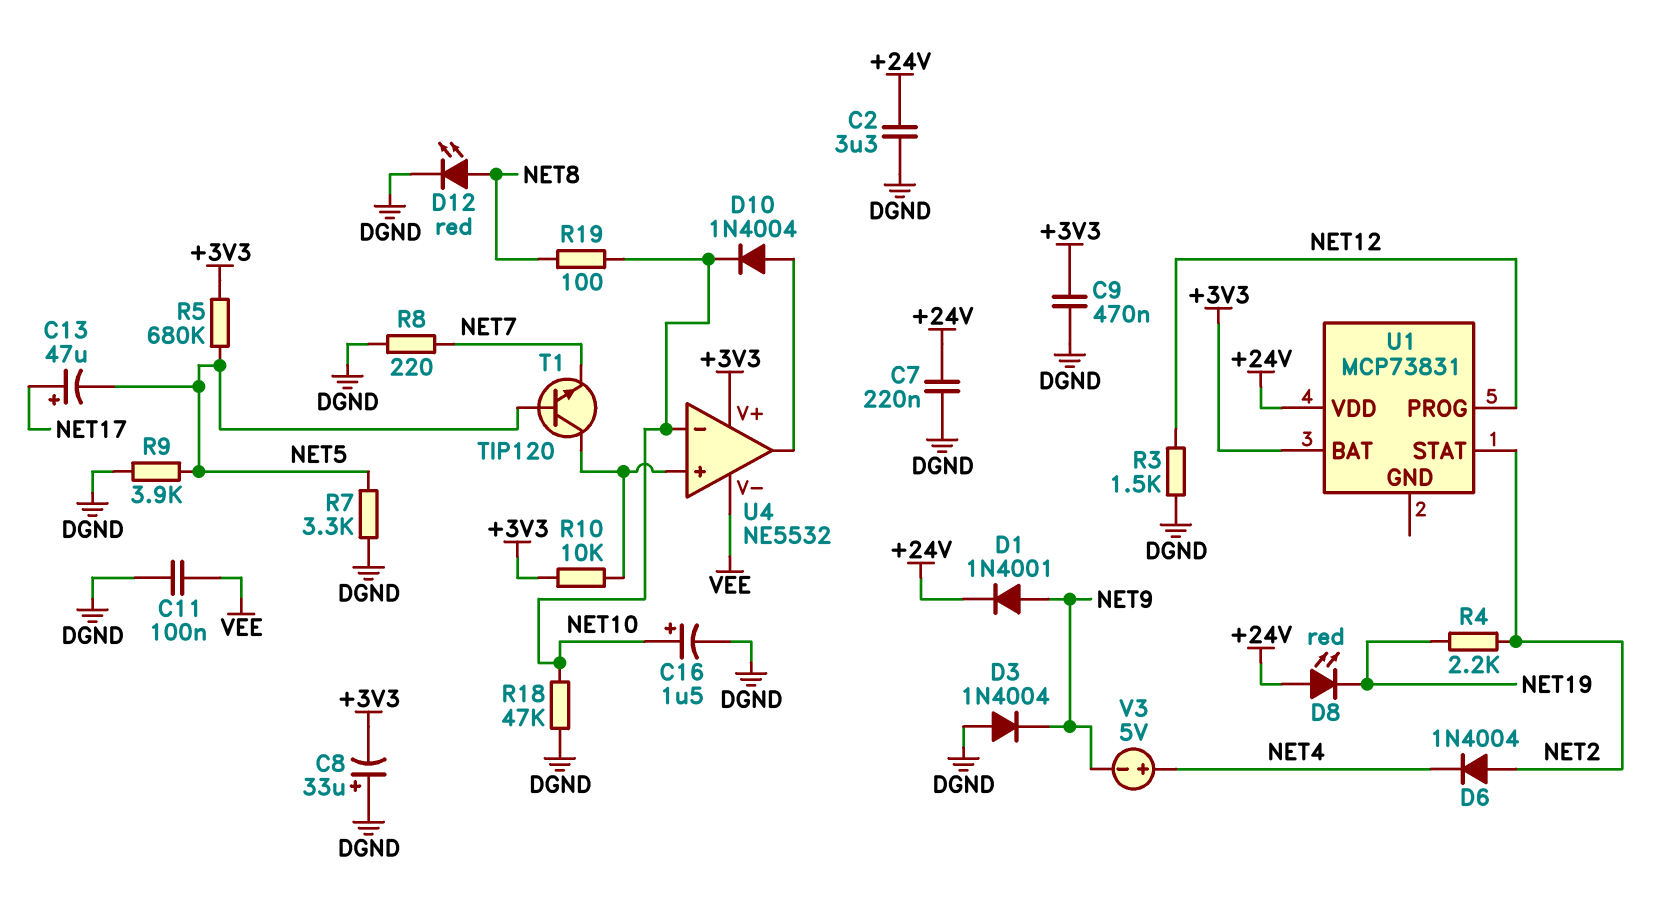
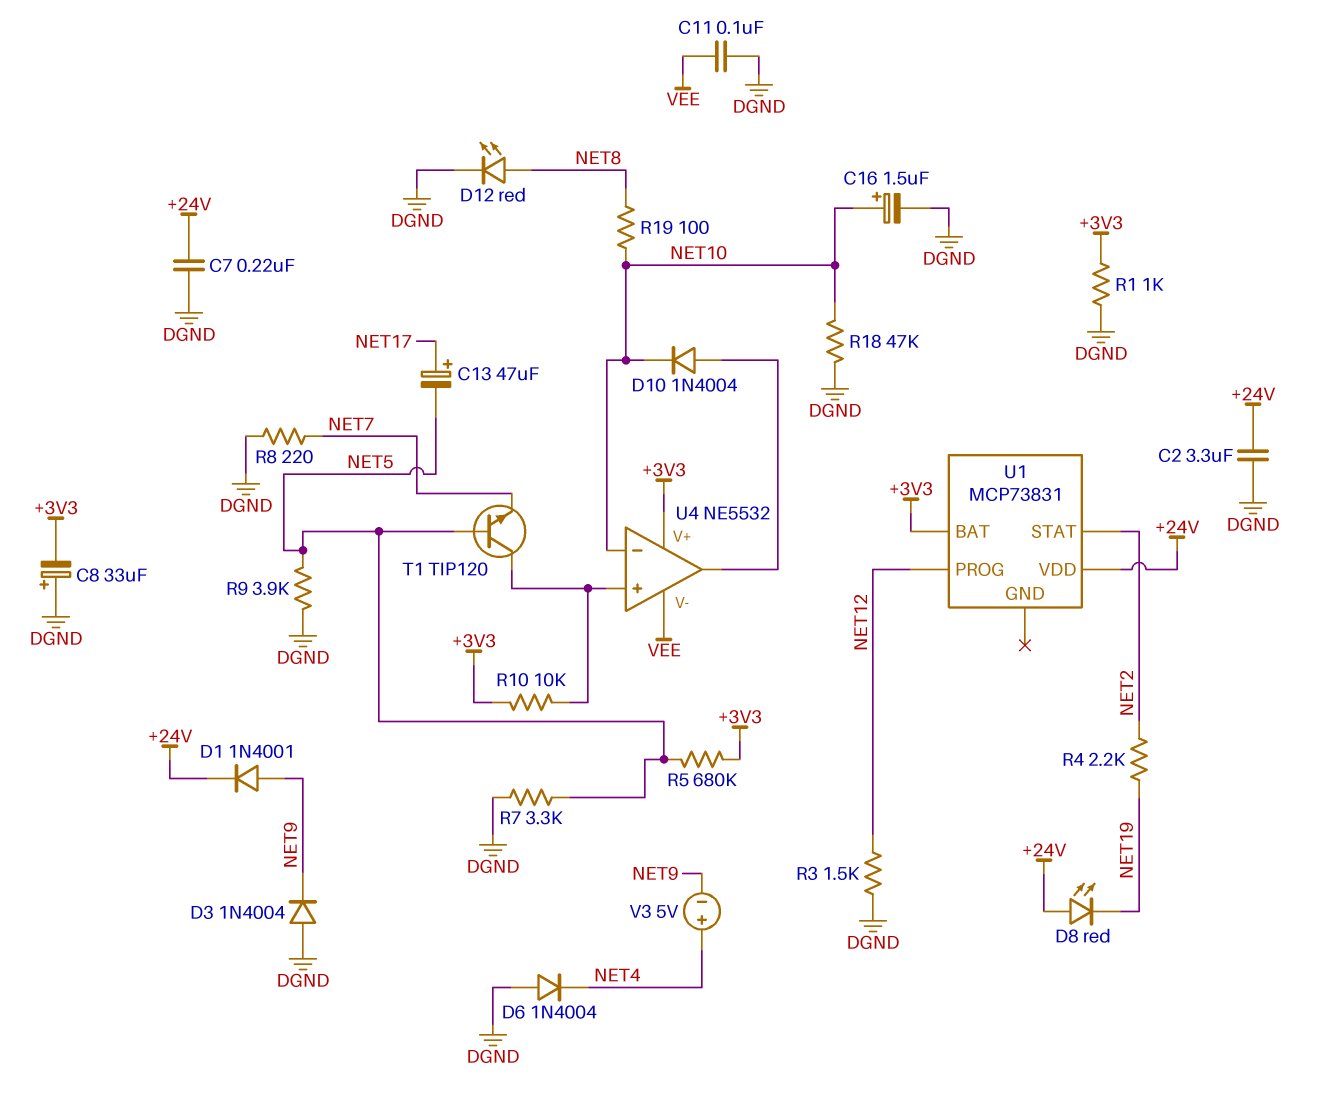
C9: 470nF (+3V3, DGND) -> none
D6: diode 1N4004 (A NET2, K NET4) -> diode 1N4004 (A DGND, K NET4)
R1: none -> 1k (+3V3, DGND)

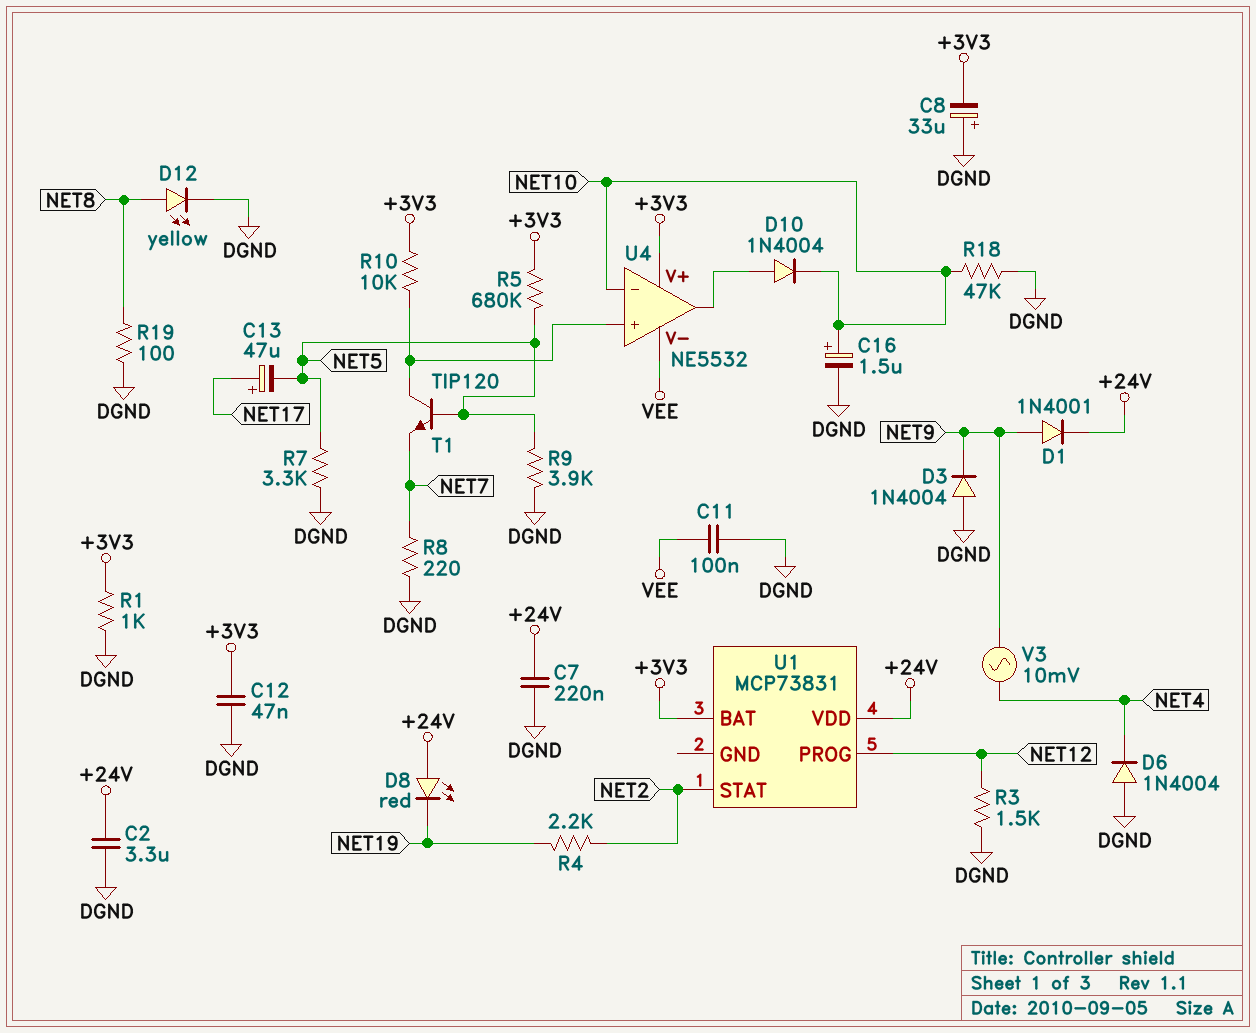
C12: none -> 47nF (+3V3, DGND)
D12: LED red (A NET8, K DGND) -> LED yellow (A NET8, K DGND)
R19: 100 (NET8, NET10) -> 100 (DGND, NET8)
V3: 5V (plus NET4, minus NET9) -> AC 10mV (NET4, NET9)

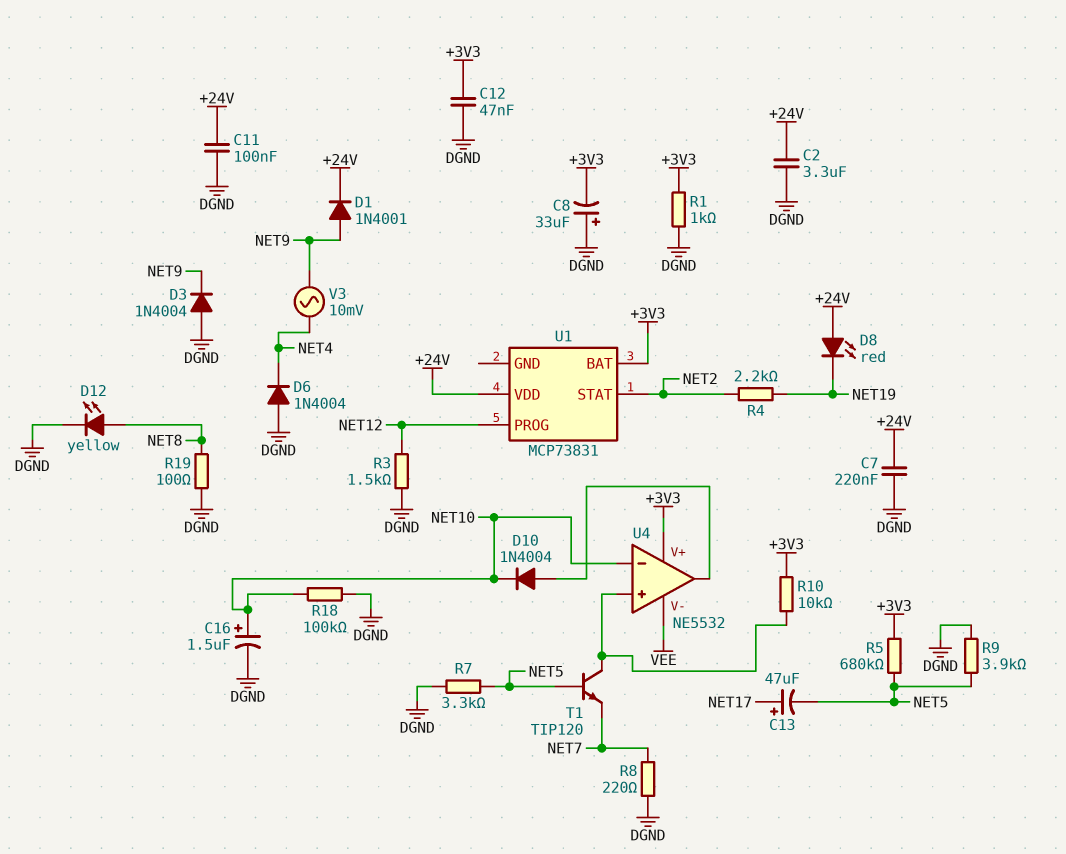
C11: 100nF (DGND, VEE) -> 100nF (+24V, DGND)
R18: 47k (DGND, NET10) -> 100k (DGND, NET10)

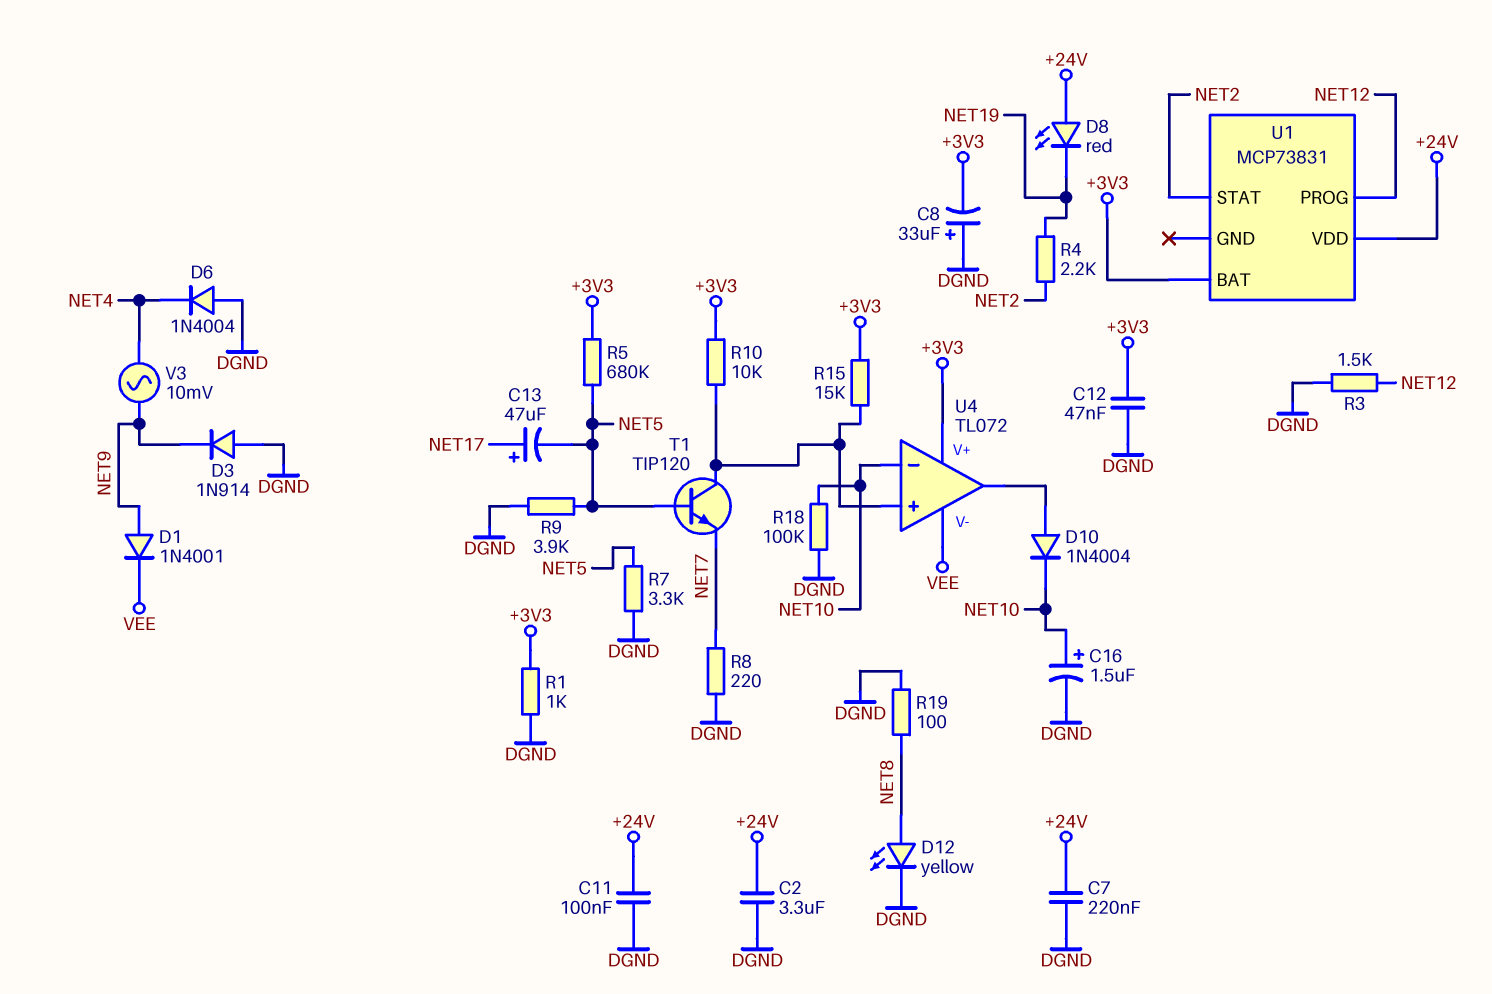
D1: diode 1N4001 (A NET9, K +24V) -> diode 1N4001 (A NET9, K VEE)
D3: diode 1N4004 (A DGND, K NET9) -> diode 1N914 (A DGND, K NET9)
R15: none -> 15k (+3V3, U4/in+)
U4: NE5532 -> TL072

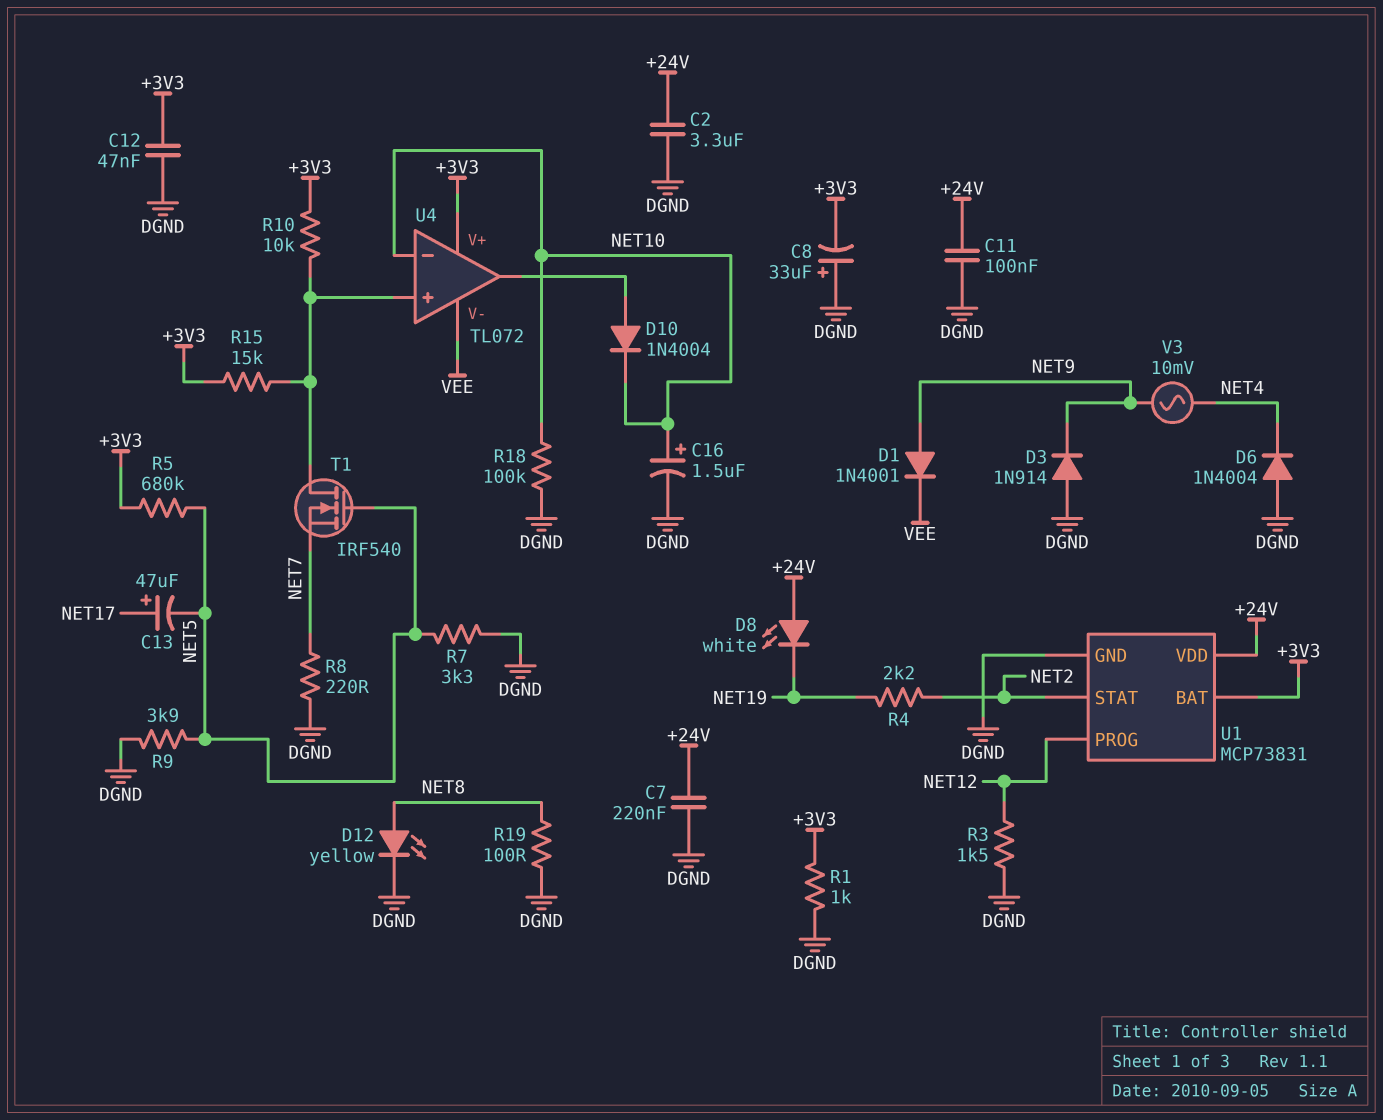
D8: LED red (A +24V, K NET19) -> LED white (A +24V, K NET19)
T1: NPN TIP120 (B NET5, C U4/in+, E NET7) -> NMOS IRF540 (G NET5, D U4/in+, S NET7)
U1 pin GND: none -> DGND

